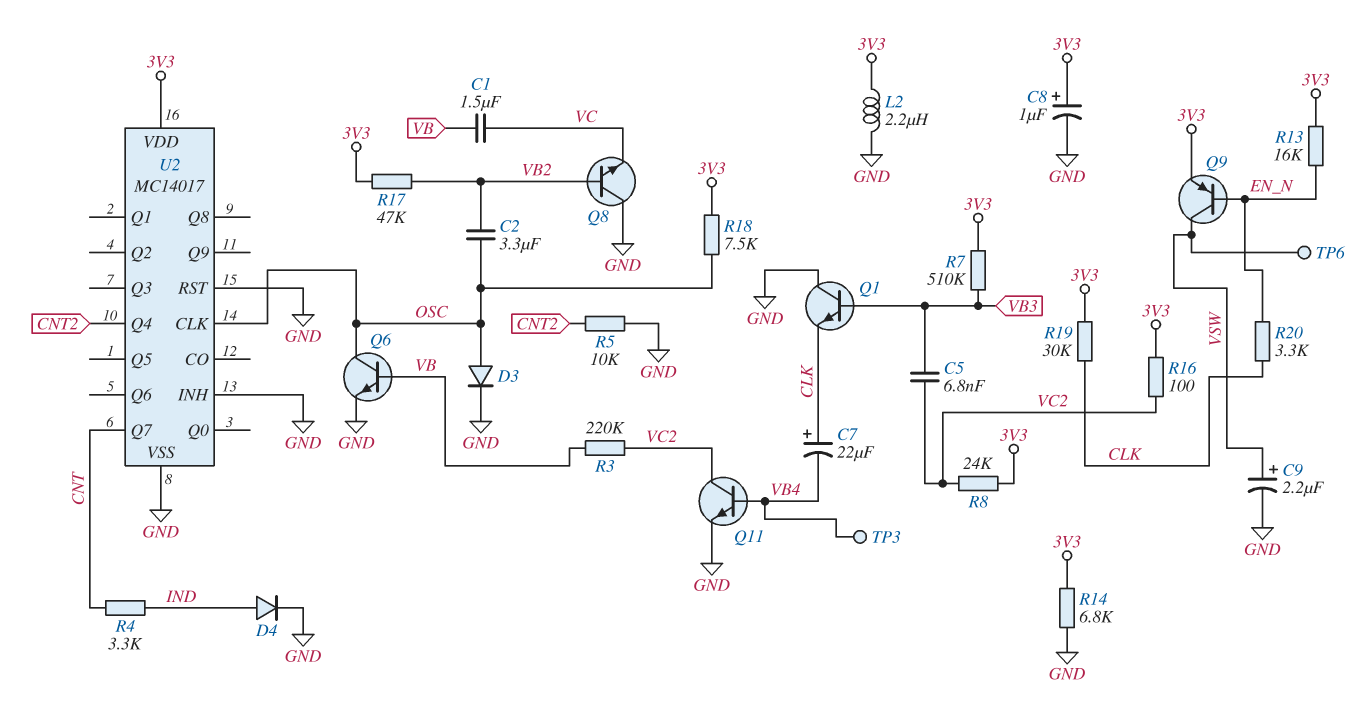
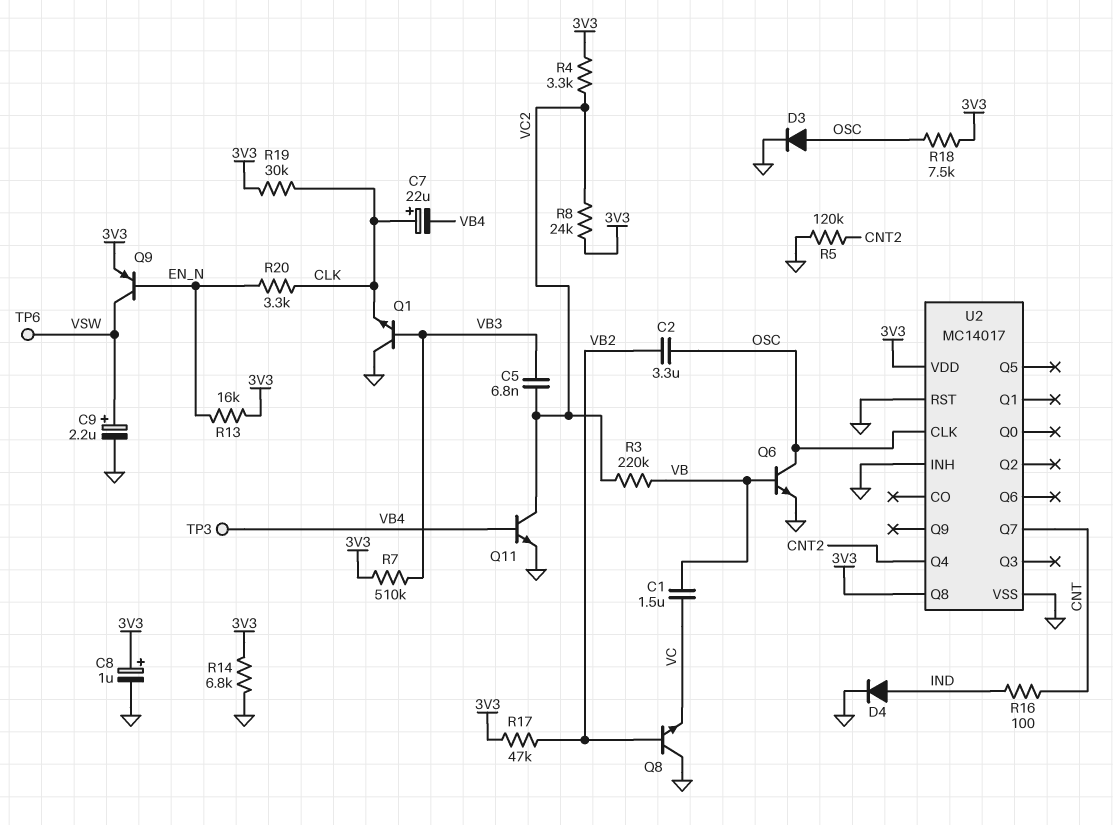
L2: 2.2uH (3V3, GND) -> none
R4: 3.3k (CNT, IND) -> 3.3k (3V3, VC2)
R5: 10k (CNT2, GND) -> 120k (CNT2, GND)
R16: 100 (3V3, VC2) -> 100 (CNT, IND)
U2 pin Q8: none -> 3V3

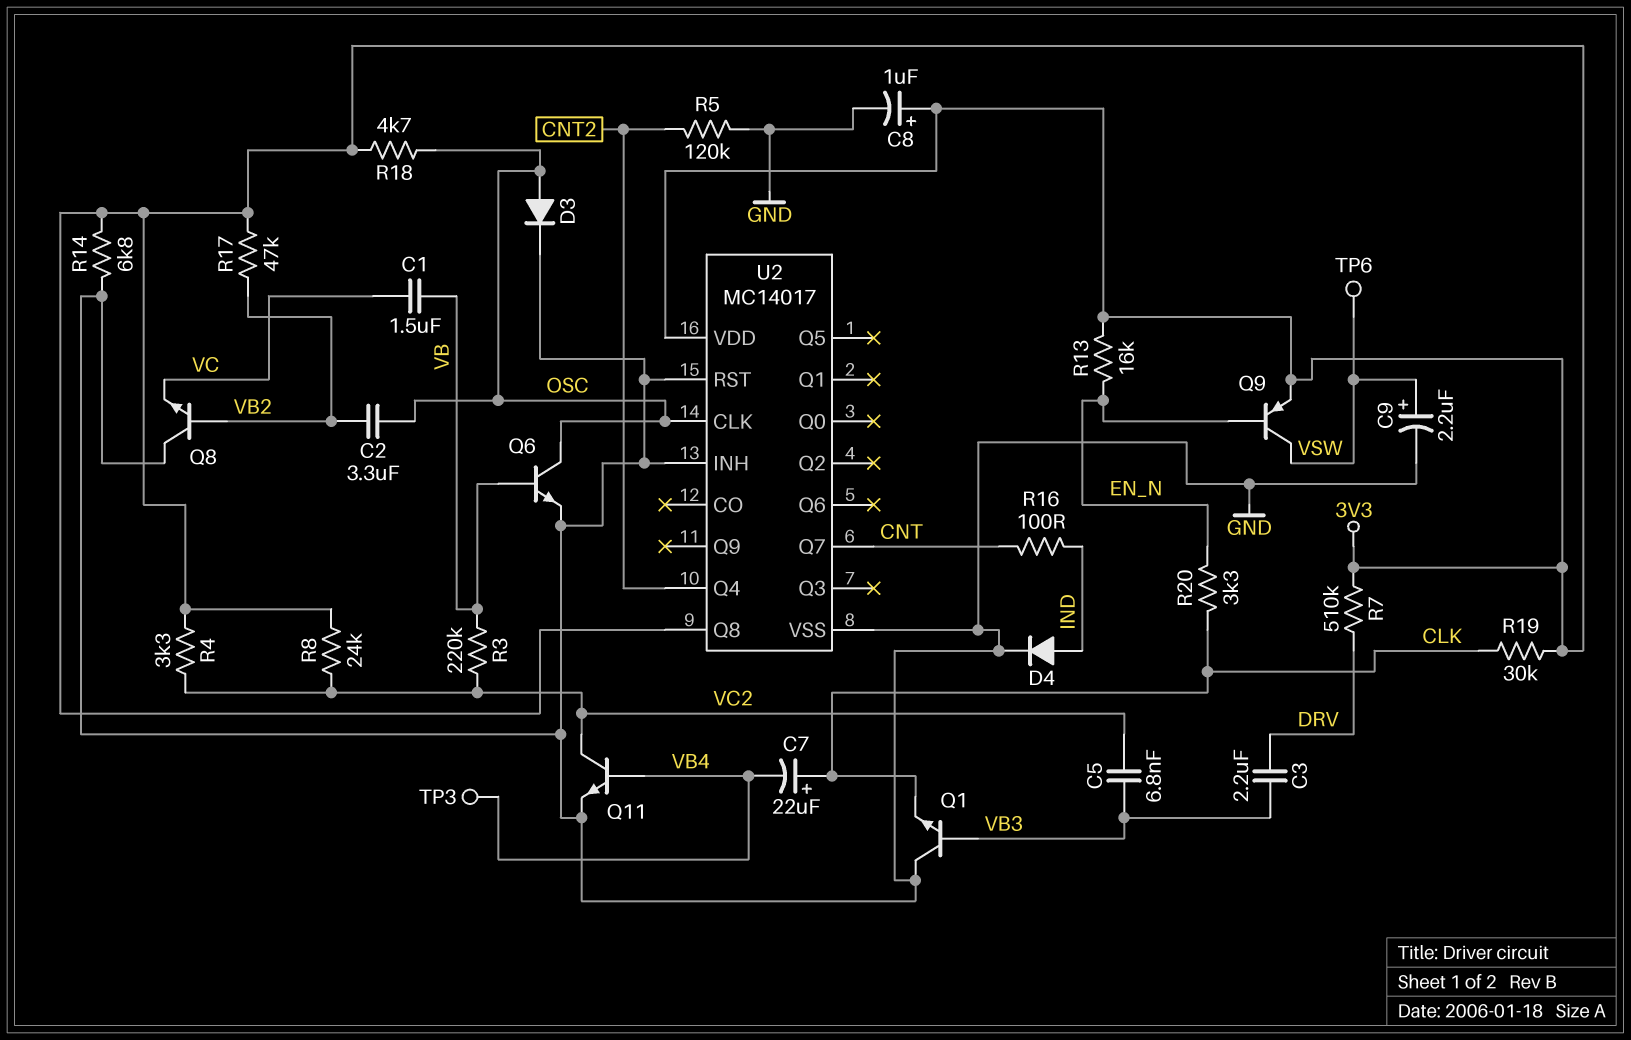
C3: none -> 2.2uF (DRV, VB3)
R7: 510k (3V3, VB3) -> 510k (3V3, DRV)
R18: 7.5k (3V3, OSC) -> 4.7k (3V3, OSC)

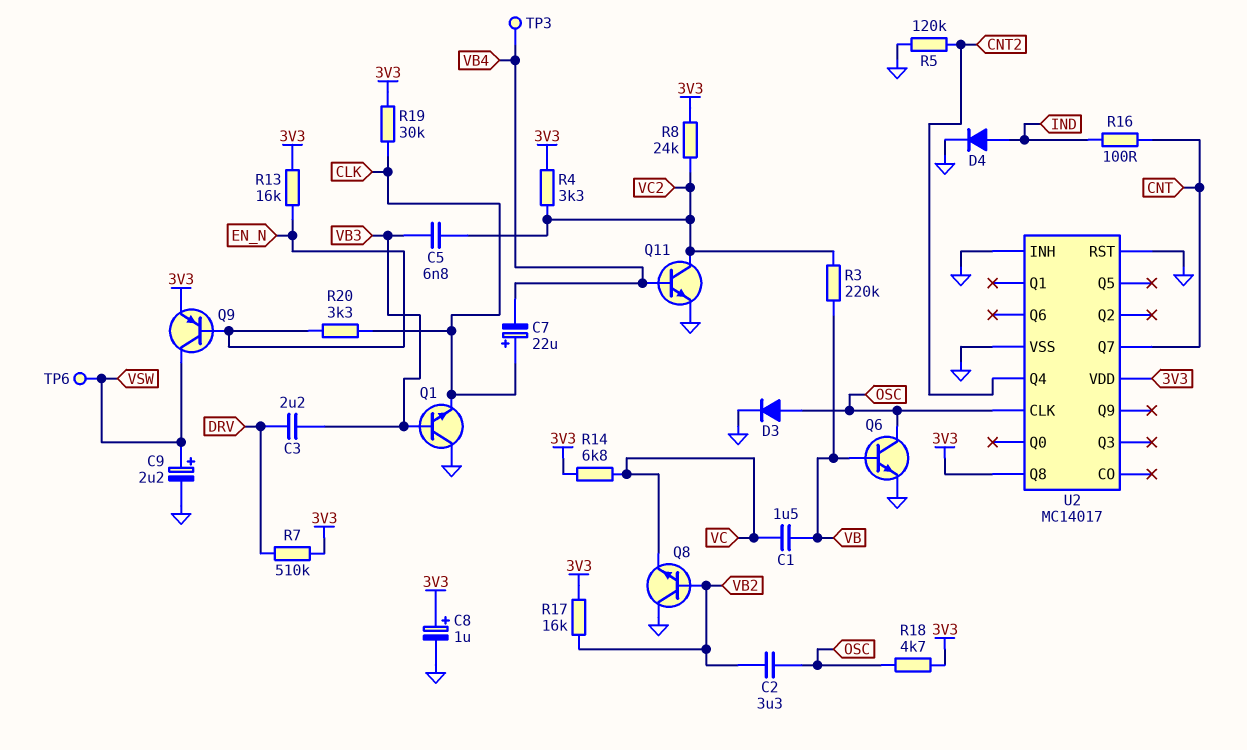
R14: 6.8k (3V3, GND) -> 6.8k (3V3, VC)
R17: 47k (3V3, VB2) -> 16k (3V3, VB2)

